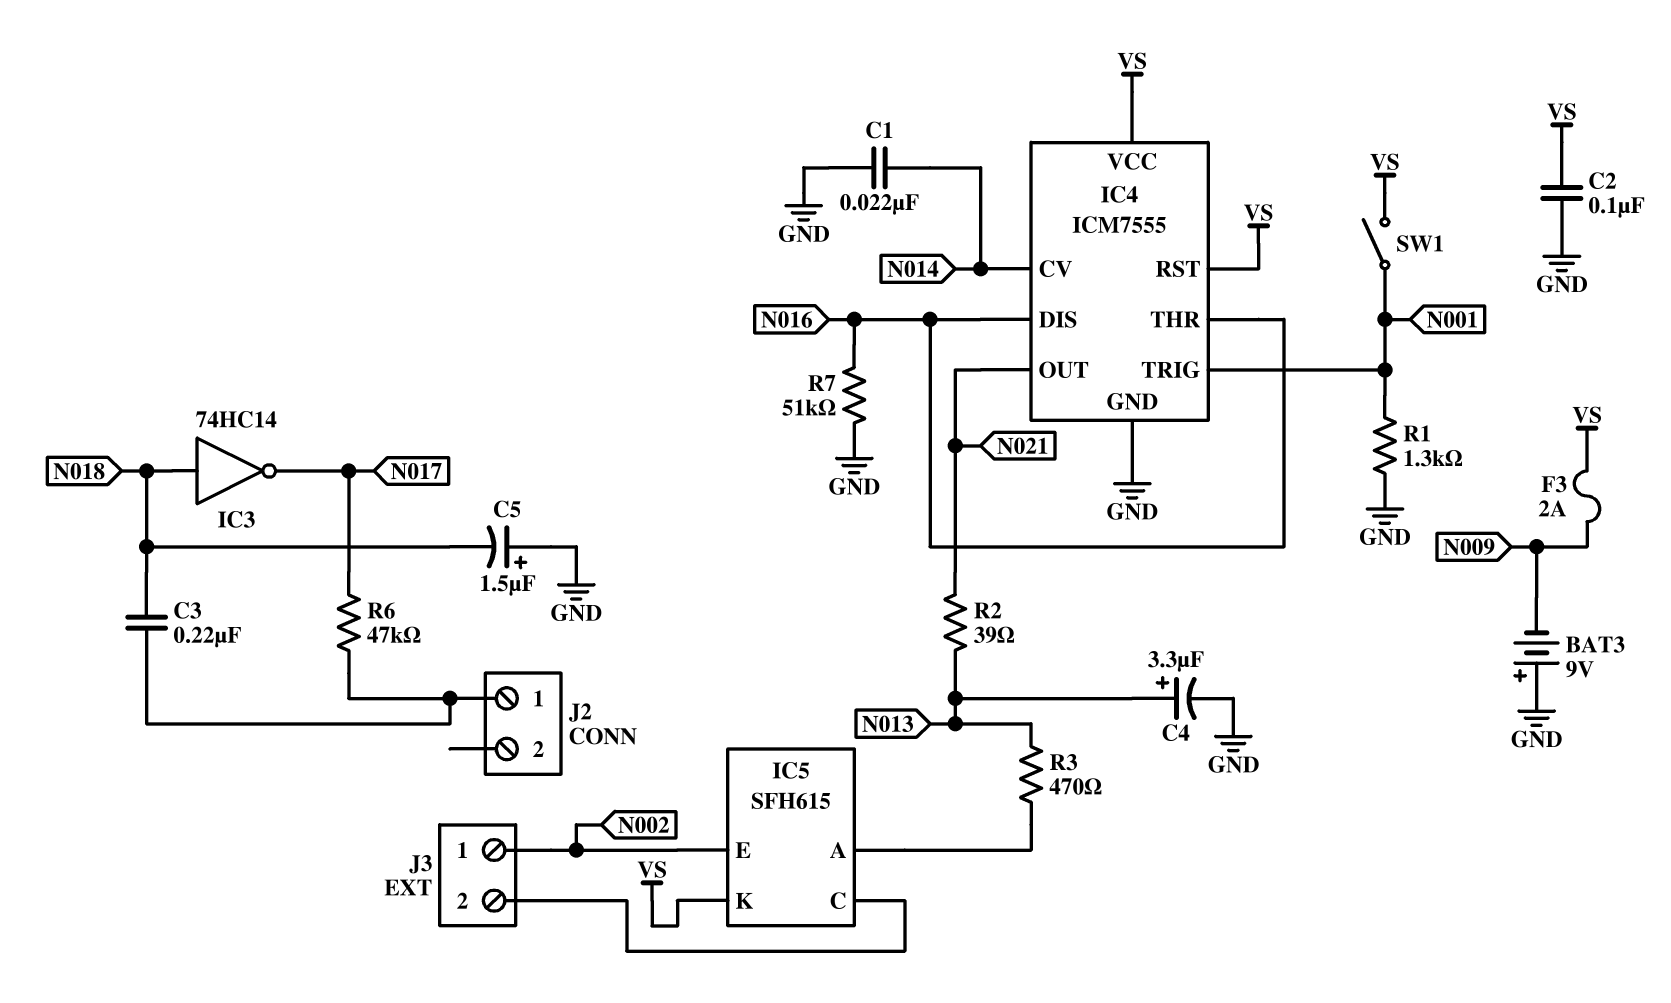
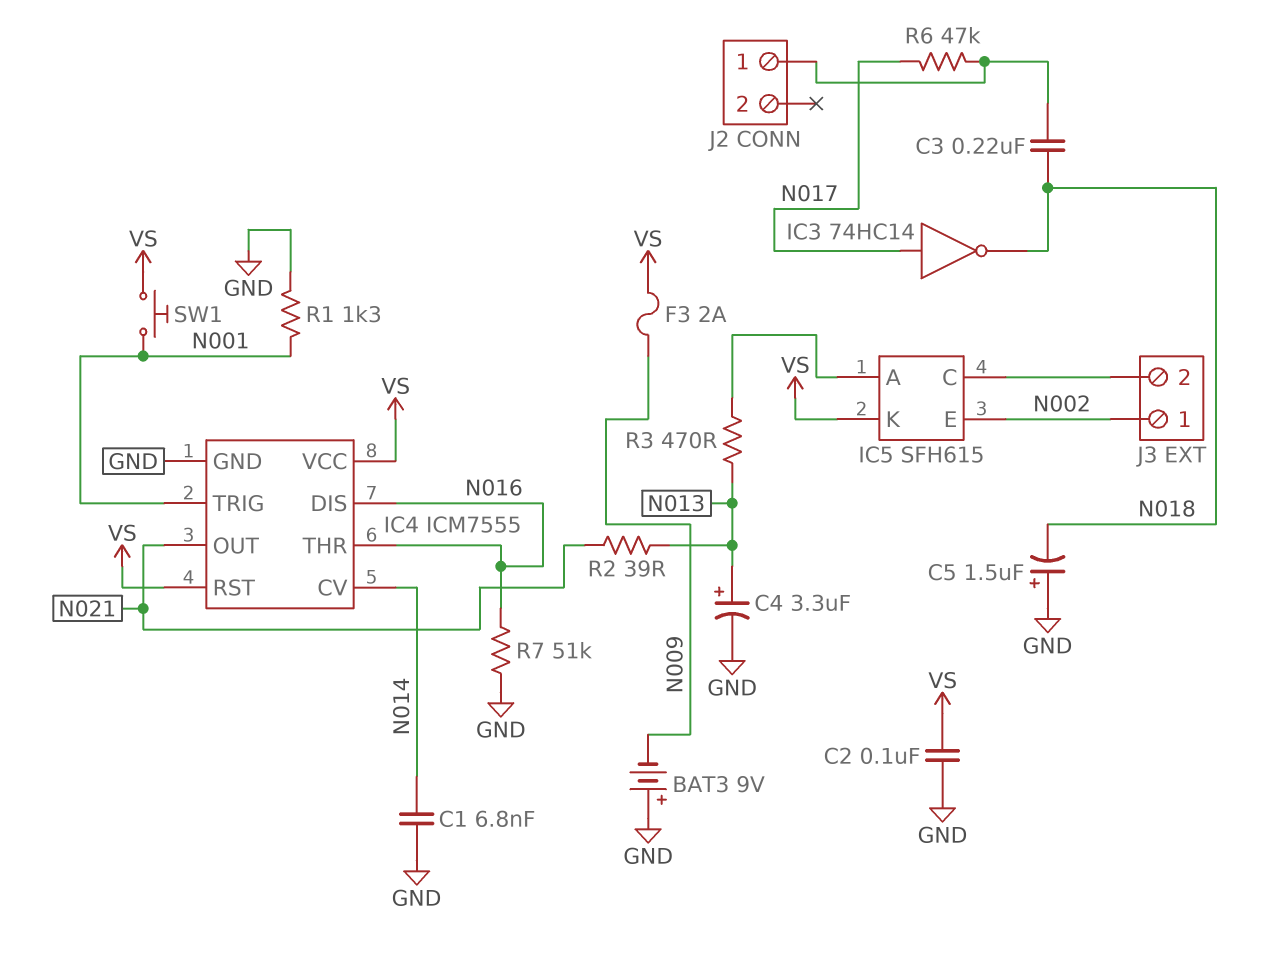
C1: 22nF (GND, N014) -> 6.8nF (GND, N014)
IC3: NOT 74HC14 (in N018, out N017) -> NOT 74HC14 (in N017, out N018)
SW1: switch (N001, VS) -> button (N001, VS)

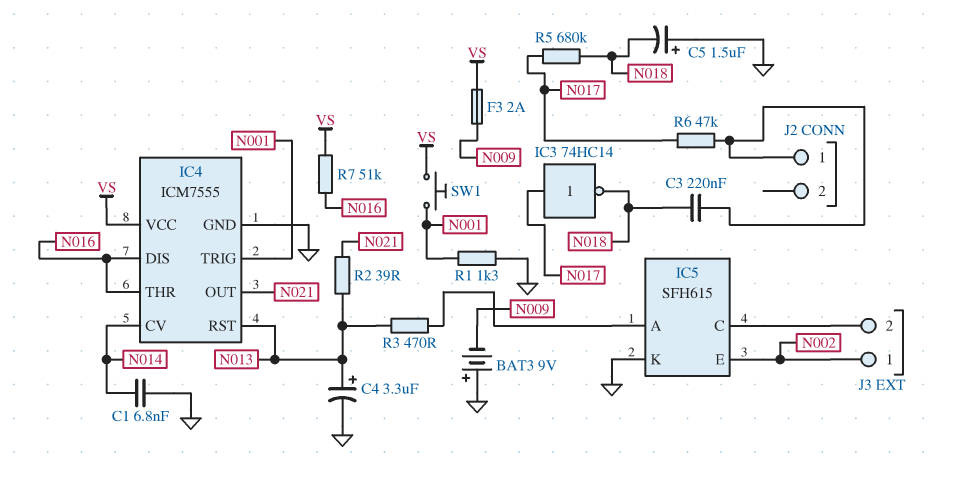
C2: 100nF (GND, VS) -> none
IC4 pin RST: VS -> N013
IC5 pin K: VS -> GND
R5: none -> 680k (N017, N018)
R7: 51k (GND, N016) -> 51k (N016, VS)

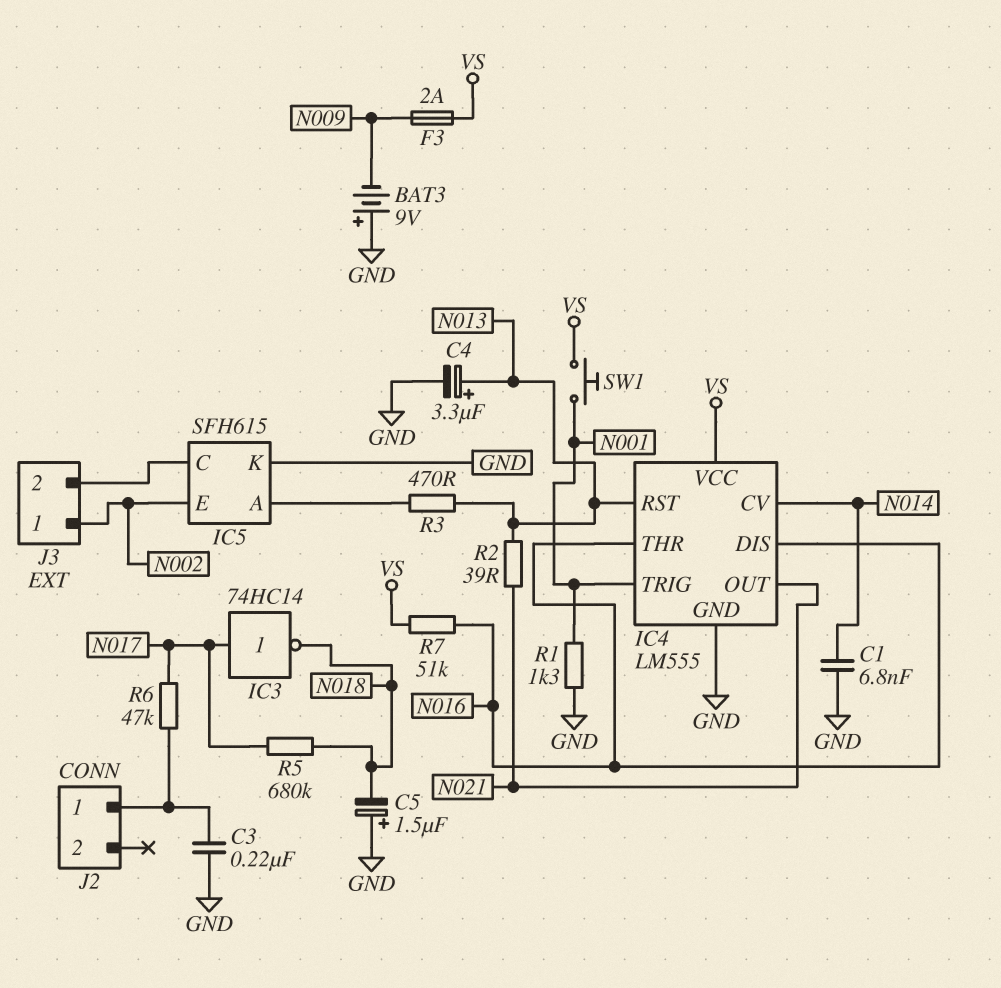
C3: 220nF (J2/1, N018) -> 220nF (GND, J2/1)
IC4: ICM7555 -> LM555

